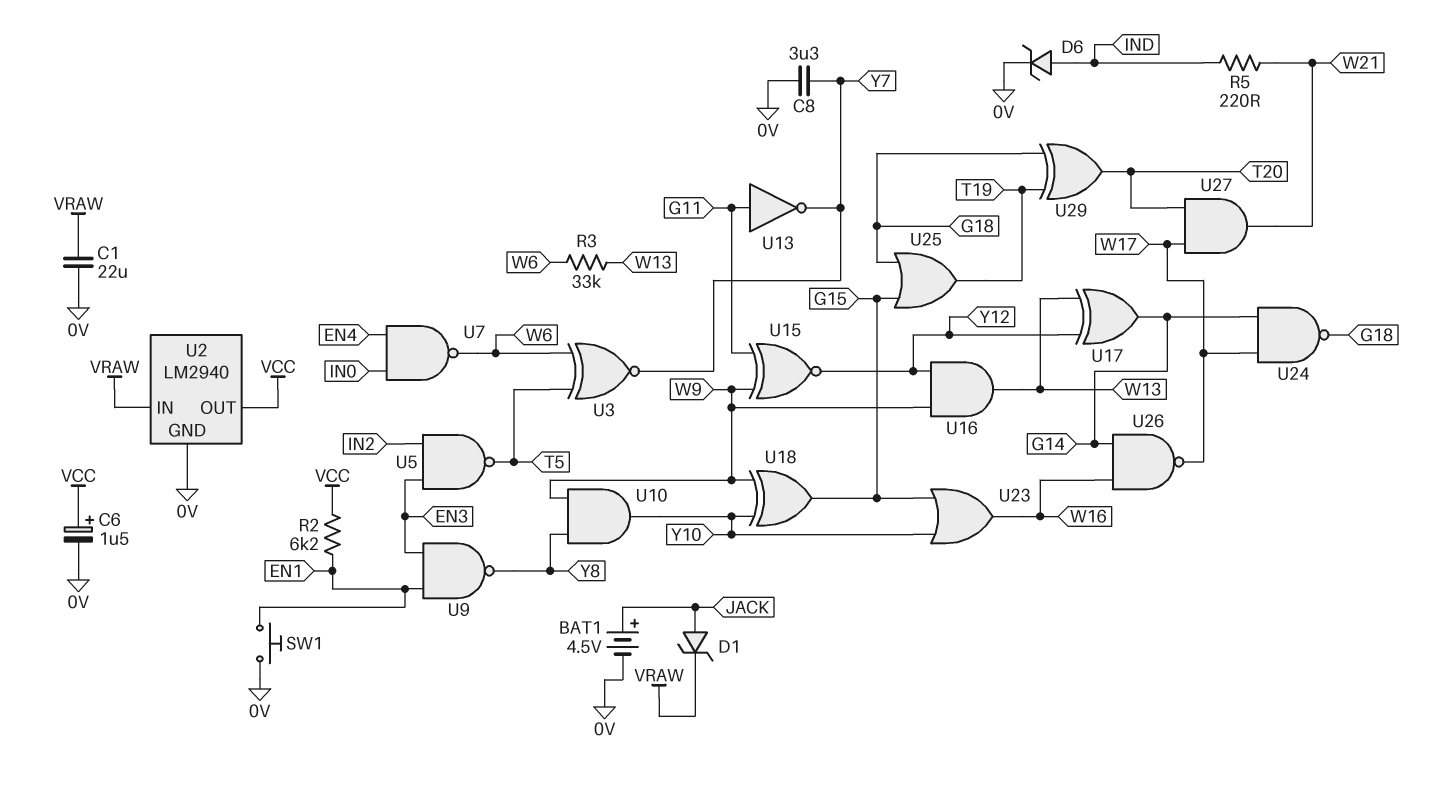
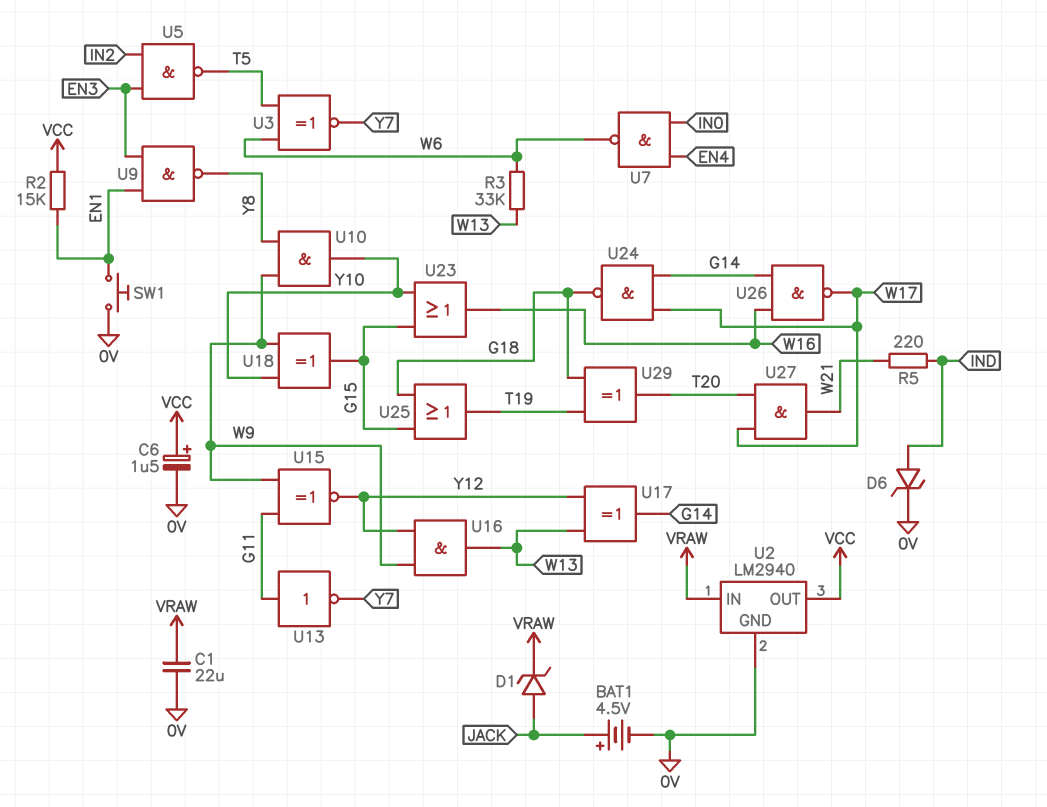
C8: 3.3uF (0V, Y7) -> none
R2: 6.2k (EN1, VCC) -> 15k (EN1, VCC)

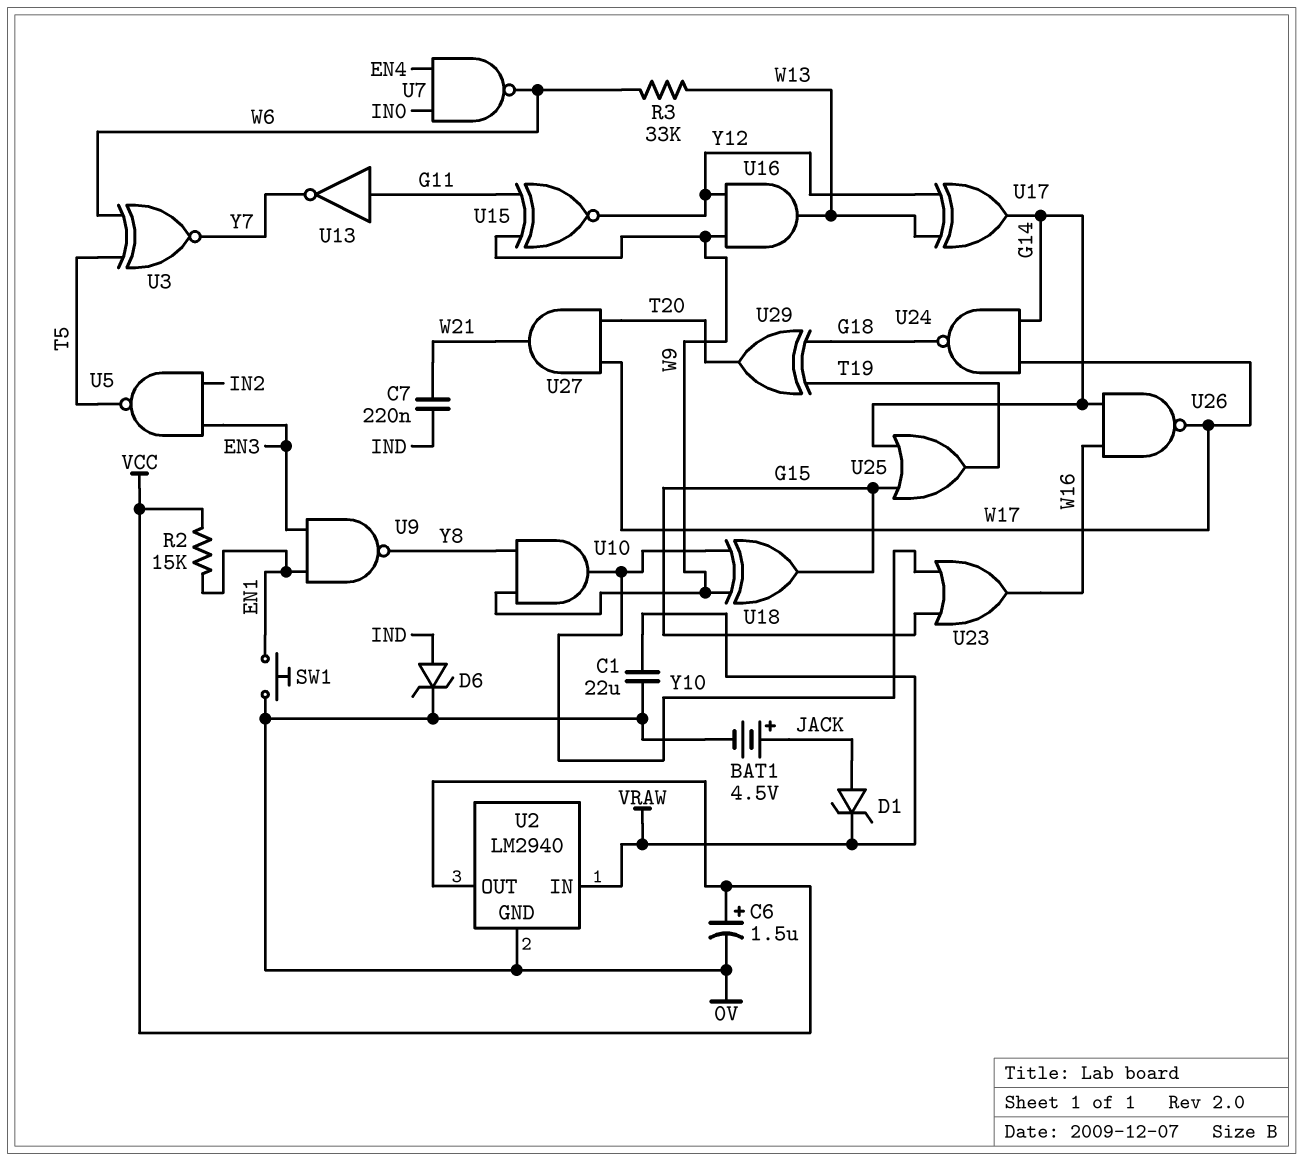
C7: none -> 220nF (IND, W21)
R5: 220 (IND, W21) -> none
U25: OR (in G15, in G18, out T19) -> OR (in G14, in G15, out T19)

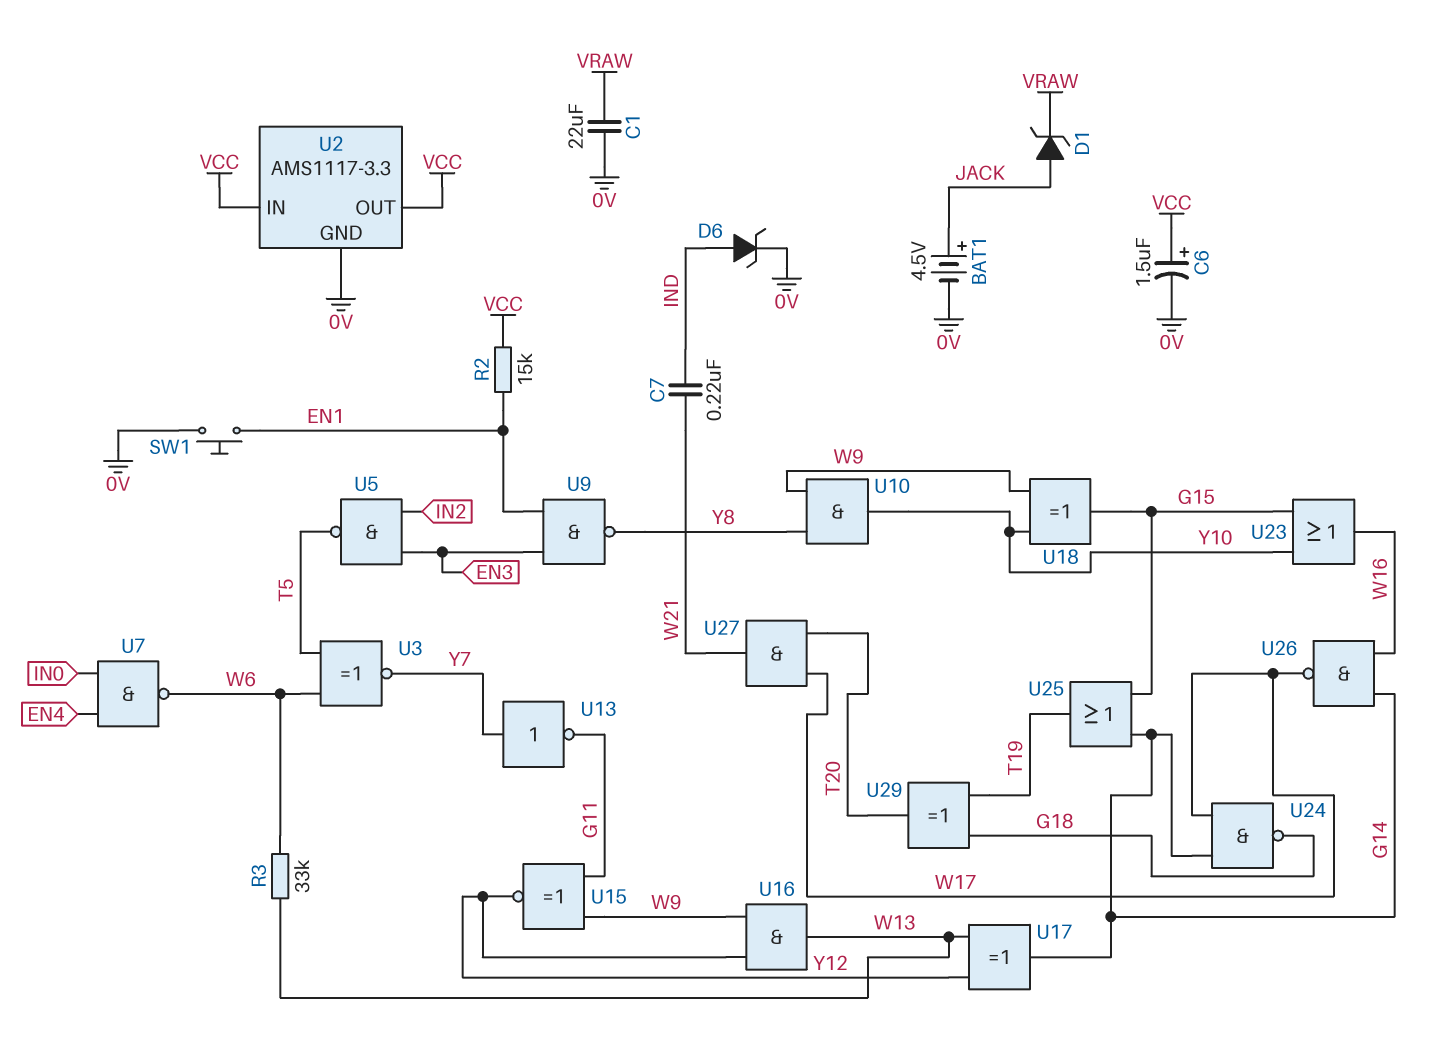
U2: LM2940 -> AMS1117-3.3
U2 pin IN: VRAW -> VCC
U13: NOT (in G11, out Y7) -> NOT (in Y7, out G11)

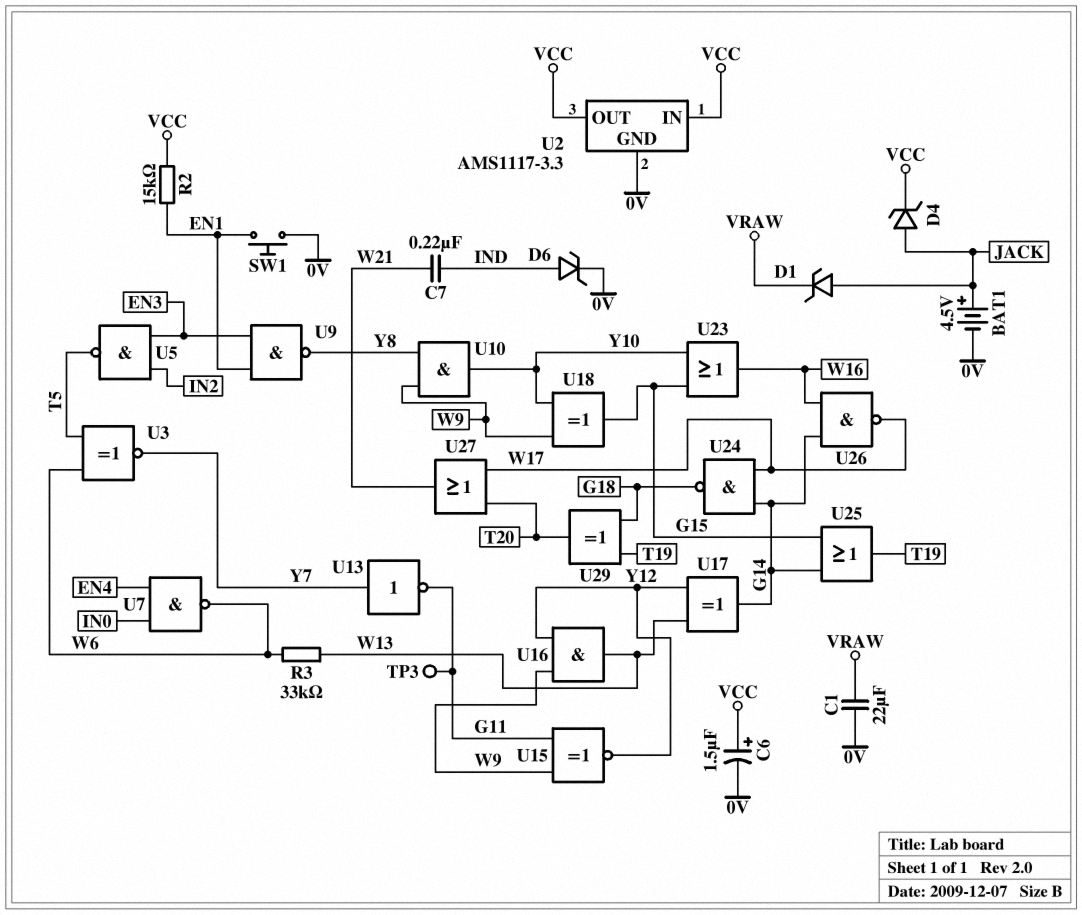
D4: none -> zener (A JACK, K VCC)
TP3: none -> test point (G11)
U27: AND (in T20, in W17, out W21) -> OR (in T20, in W17, out W21)

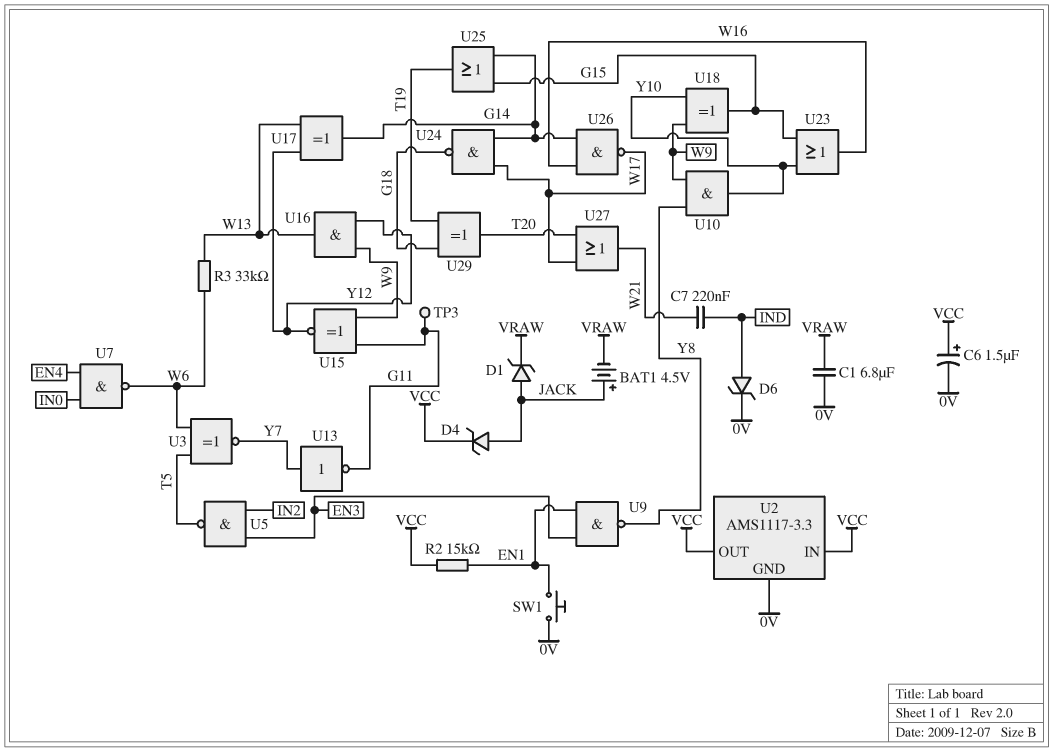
BAT1: 4.5V (plus JACK, minus 0V) -> 4.5V (plus JACK, minus VRAW)
C1: 22uF (0V, VRAW) -> 6.8uF (0V, VRAW)

